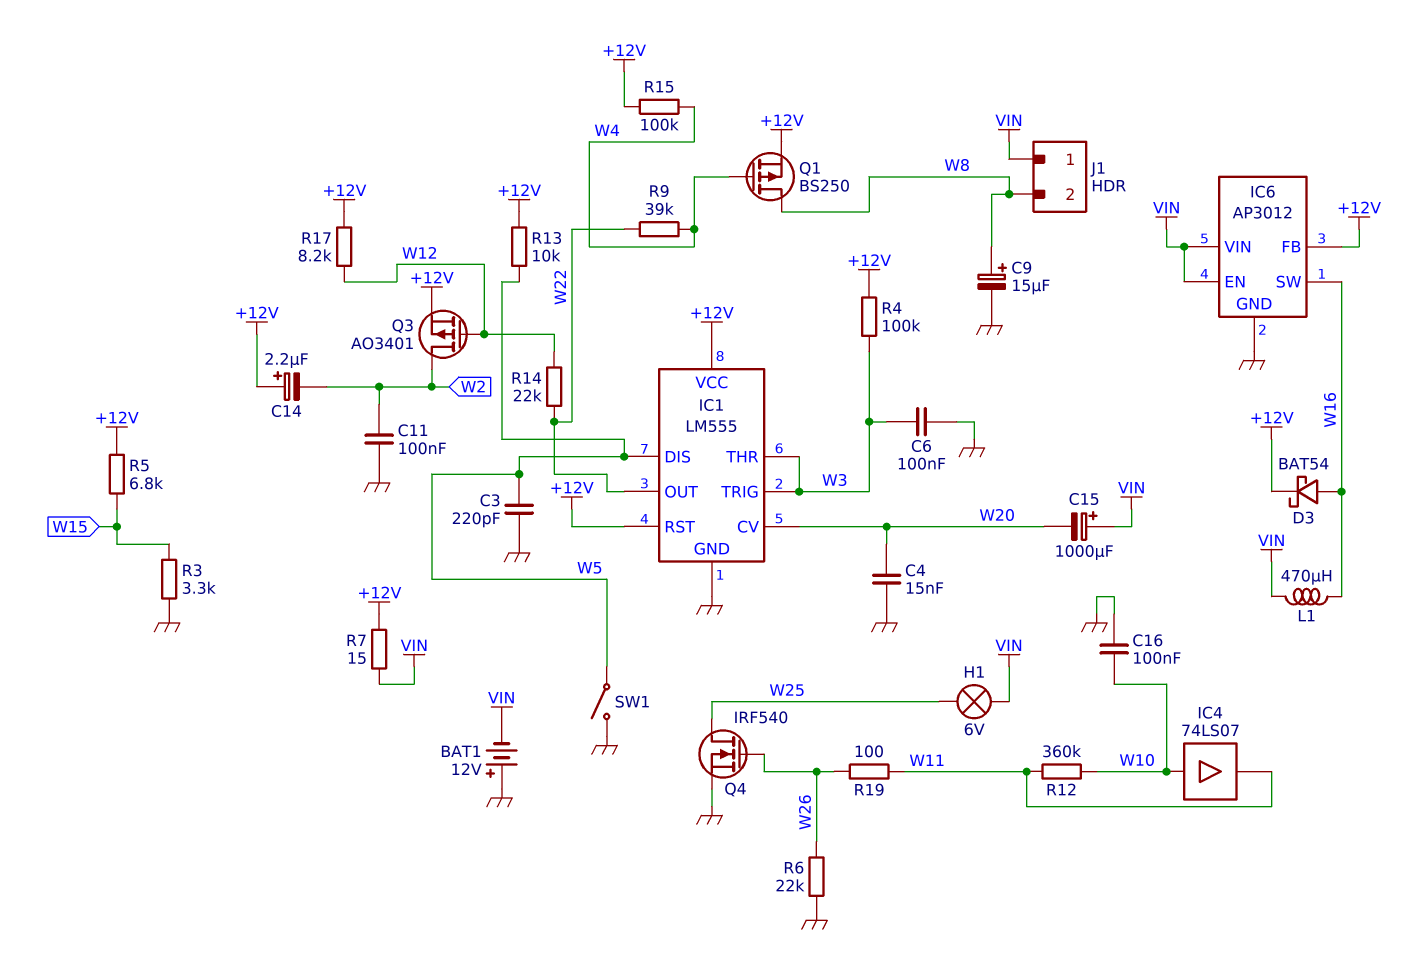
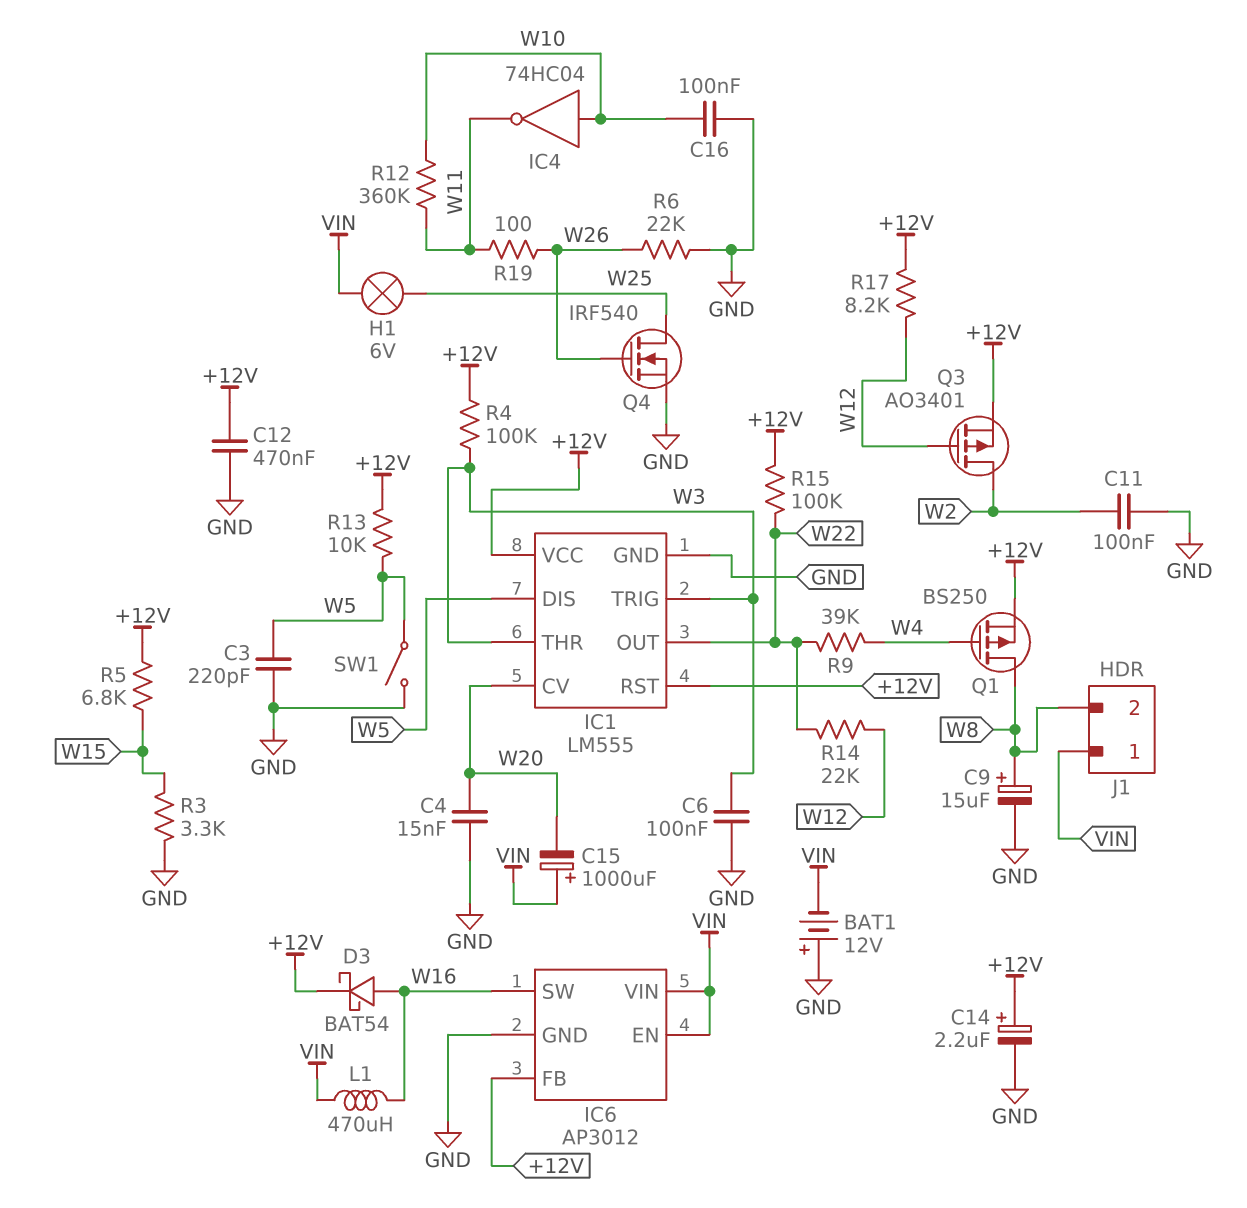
C12: none -> 470nF (+12V, GND)
C14: 2.2uF (plus +12V, minus W2) -> 2.2uF (plus +12V, minus GND)
IC4: buffer 74LS07 (in W10, out W11) -> NOT 74HC04 (in W10, out W11)
R7: 15 (+12V, VIN) -> none
R15: 100k (+12V, W4) -> 100k (+12V, W22)

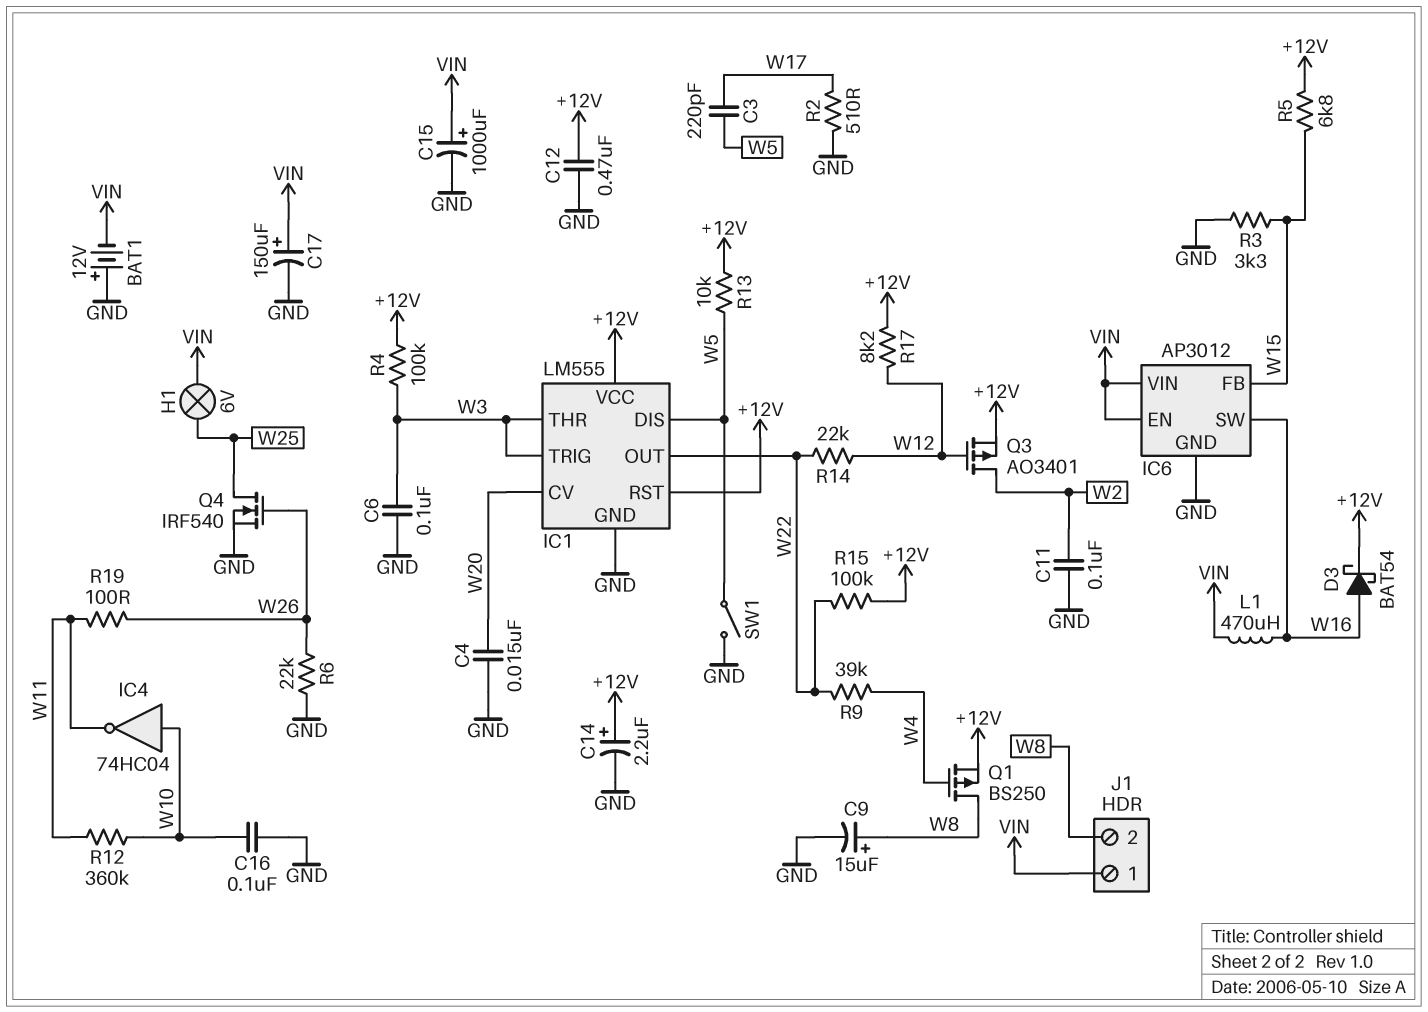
C3: 220pF (GND, W5) -> 220pF (W5, W17)
C15: 1000uF (plus VIN, minus W20) -> 1000uF (plus VIN, minus GND)
C17: none -> 150uF (plus VIN, minus GND)
IC6 pin FB: +12V -> W15
R2: none -> 510 (GND, W17)

